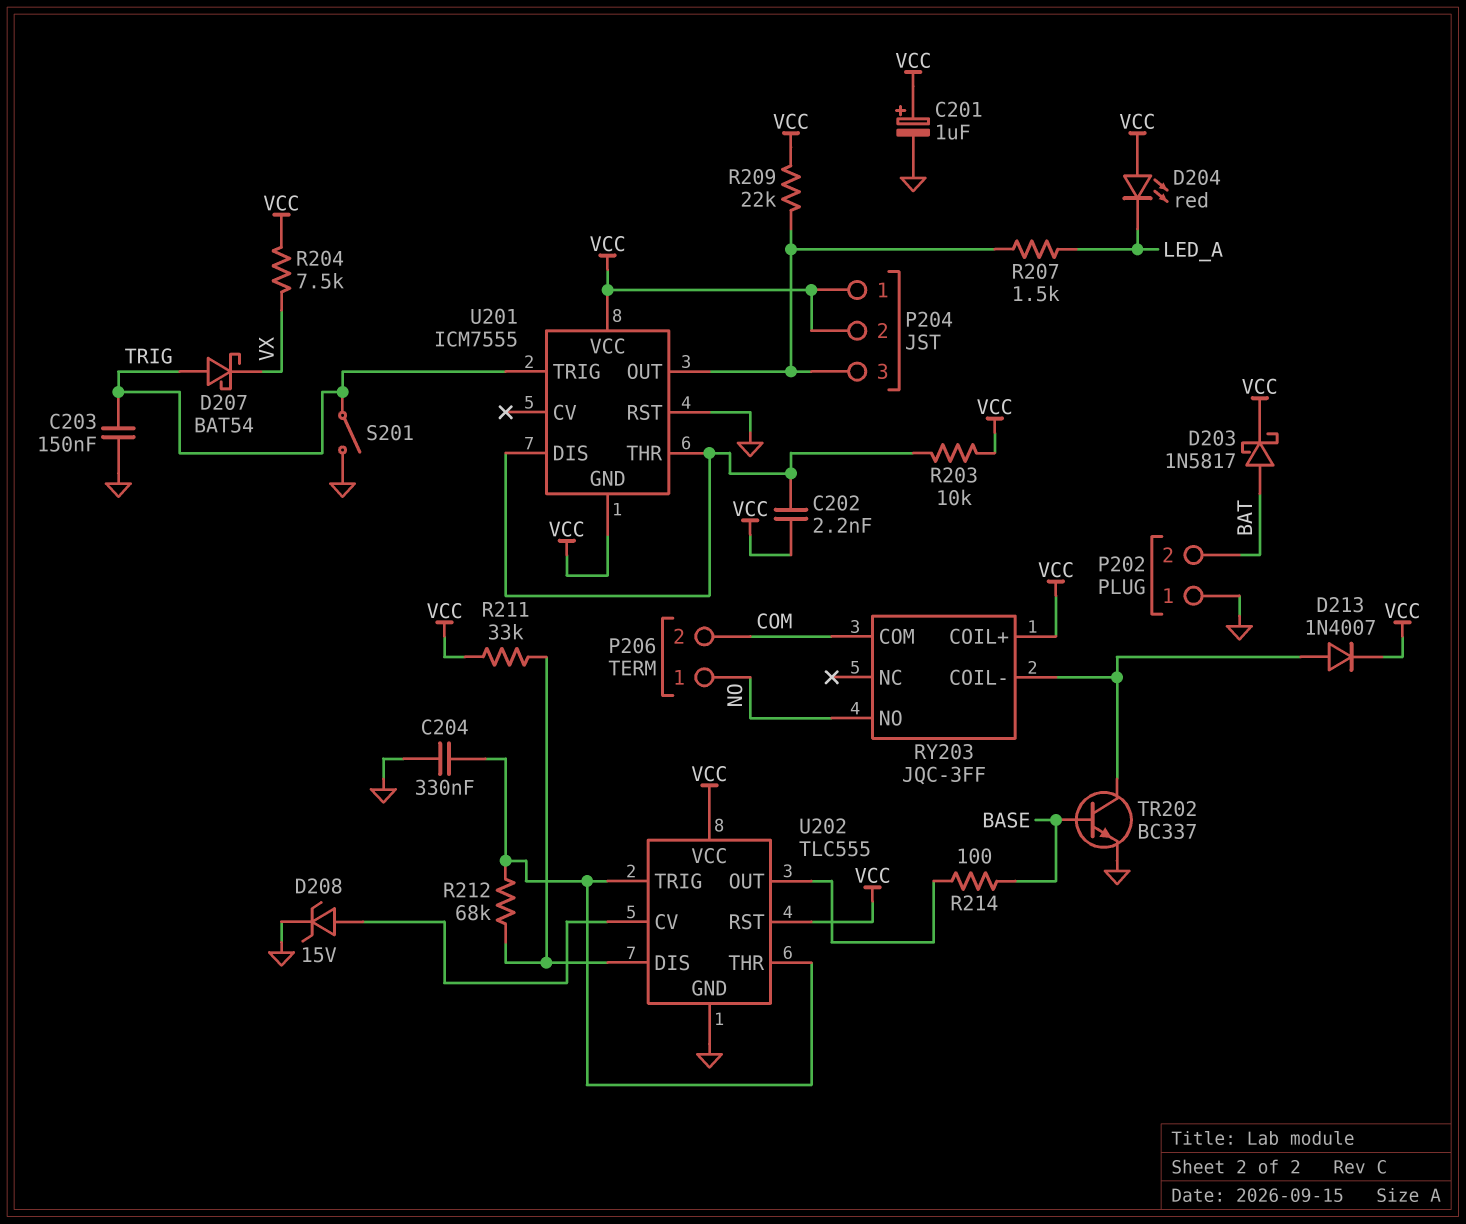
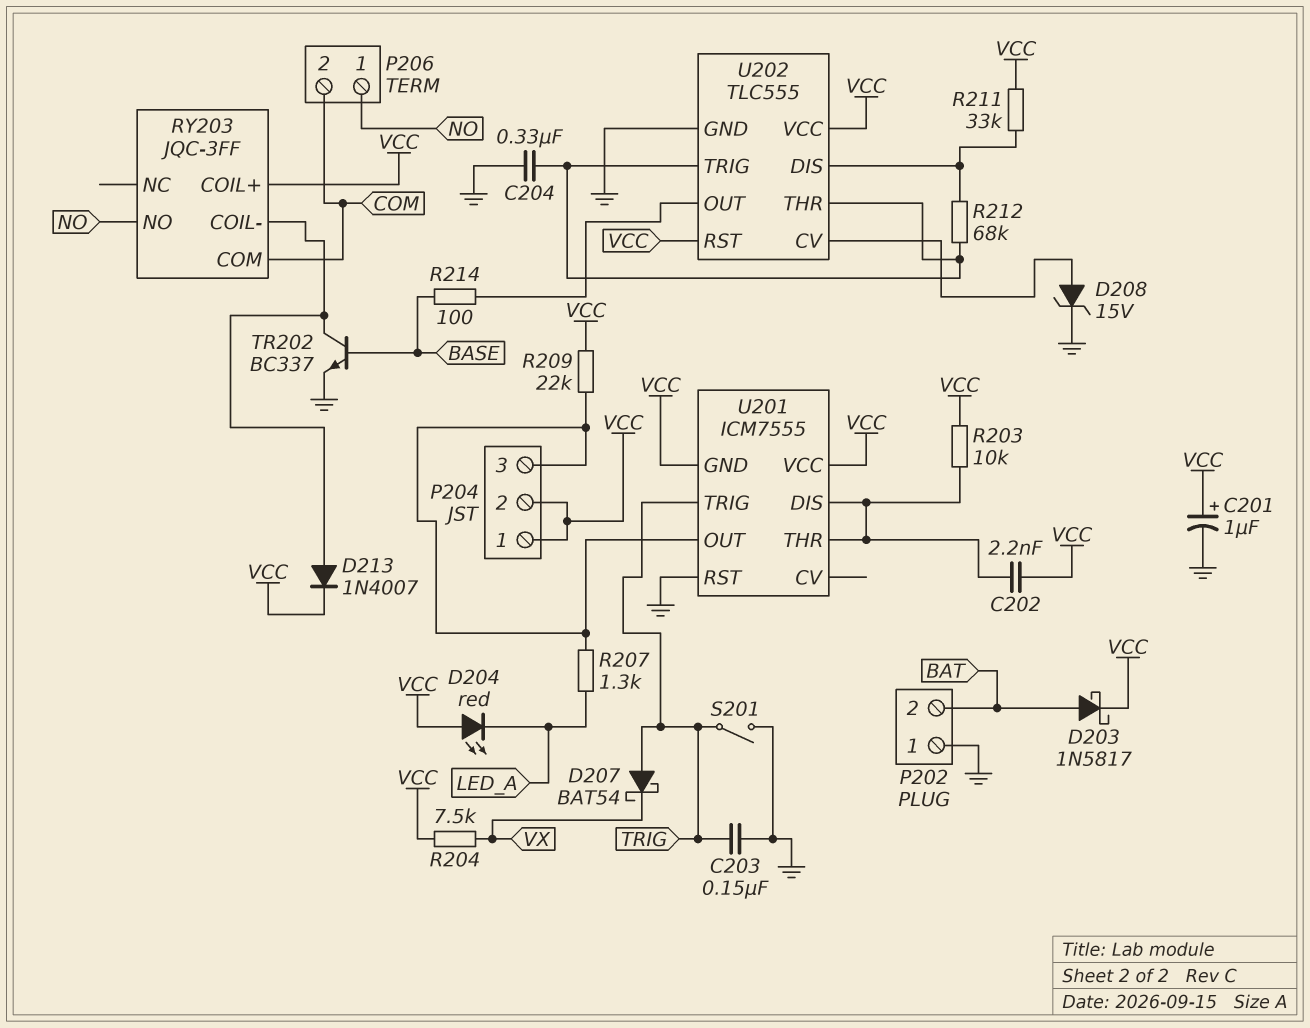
R207: 1.5k (LED_A, P204/3) -> 1.3k (LED_A, P204/3)

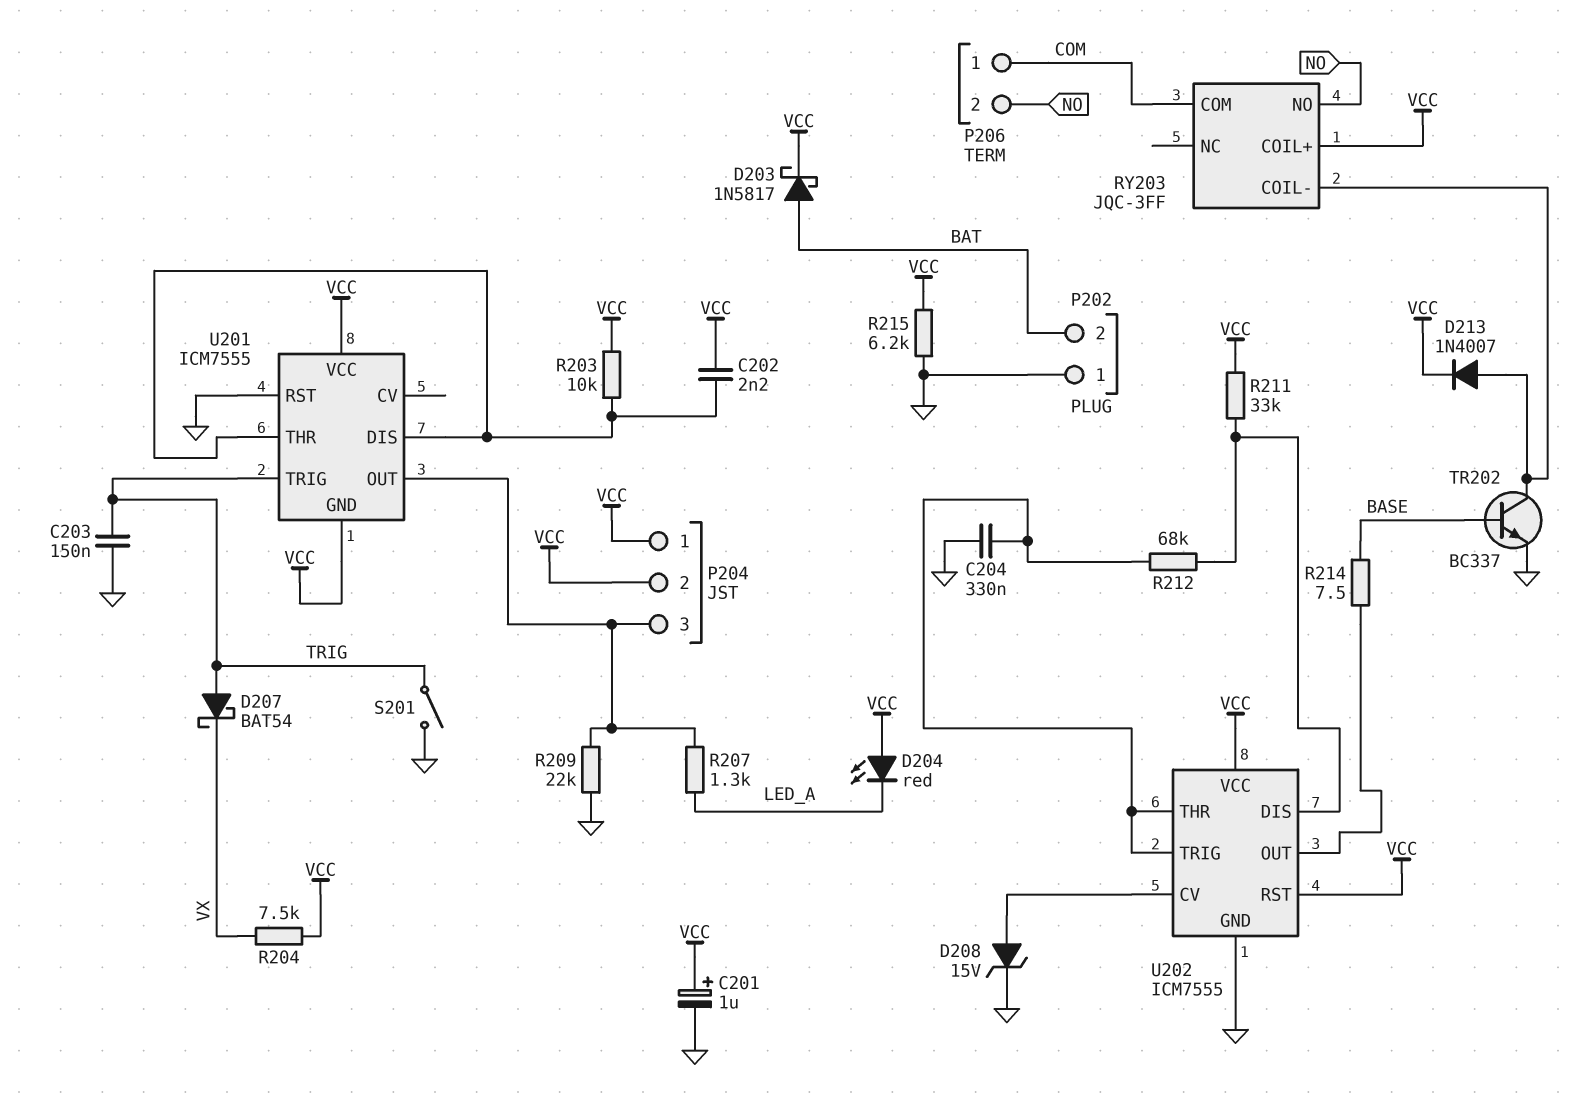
P206 pin 1: NO -> COM
P206 pin 2: COM -> NO
R209: 22k (P204/3, VCC) -> 22k (GND, P204/3)
R214: 100 (BASE, U202/OUT) -> 7.5 (BASE, U202/OUT)
R215: none -> 6.2k (GND, VCC)
U202: TLC555 -> ICM7555

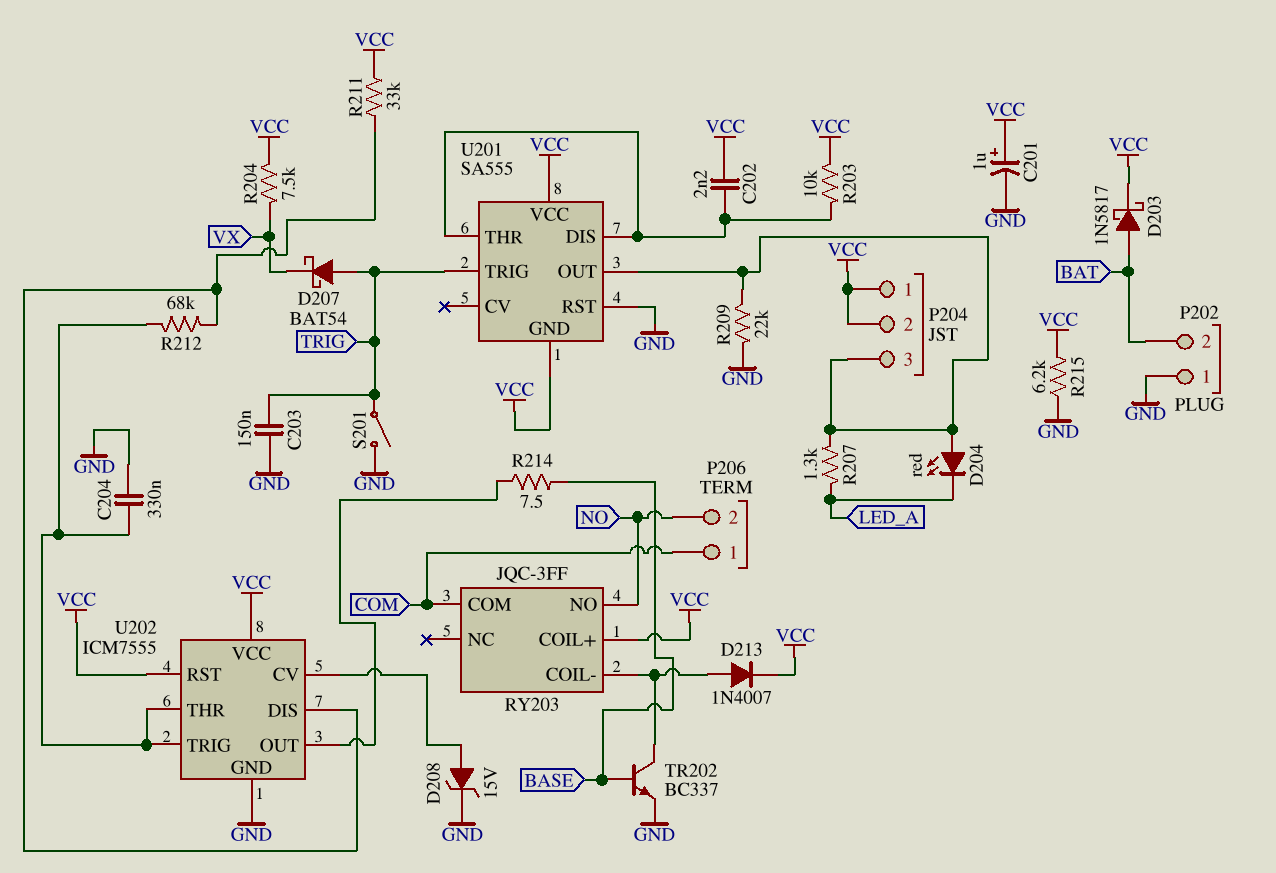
D204: LED red (A VCC, K LED_A) -> LED red (A P204/3, K LED_A)
U201: ICM7555 -> SA555

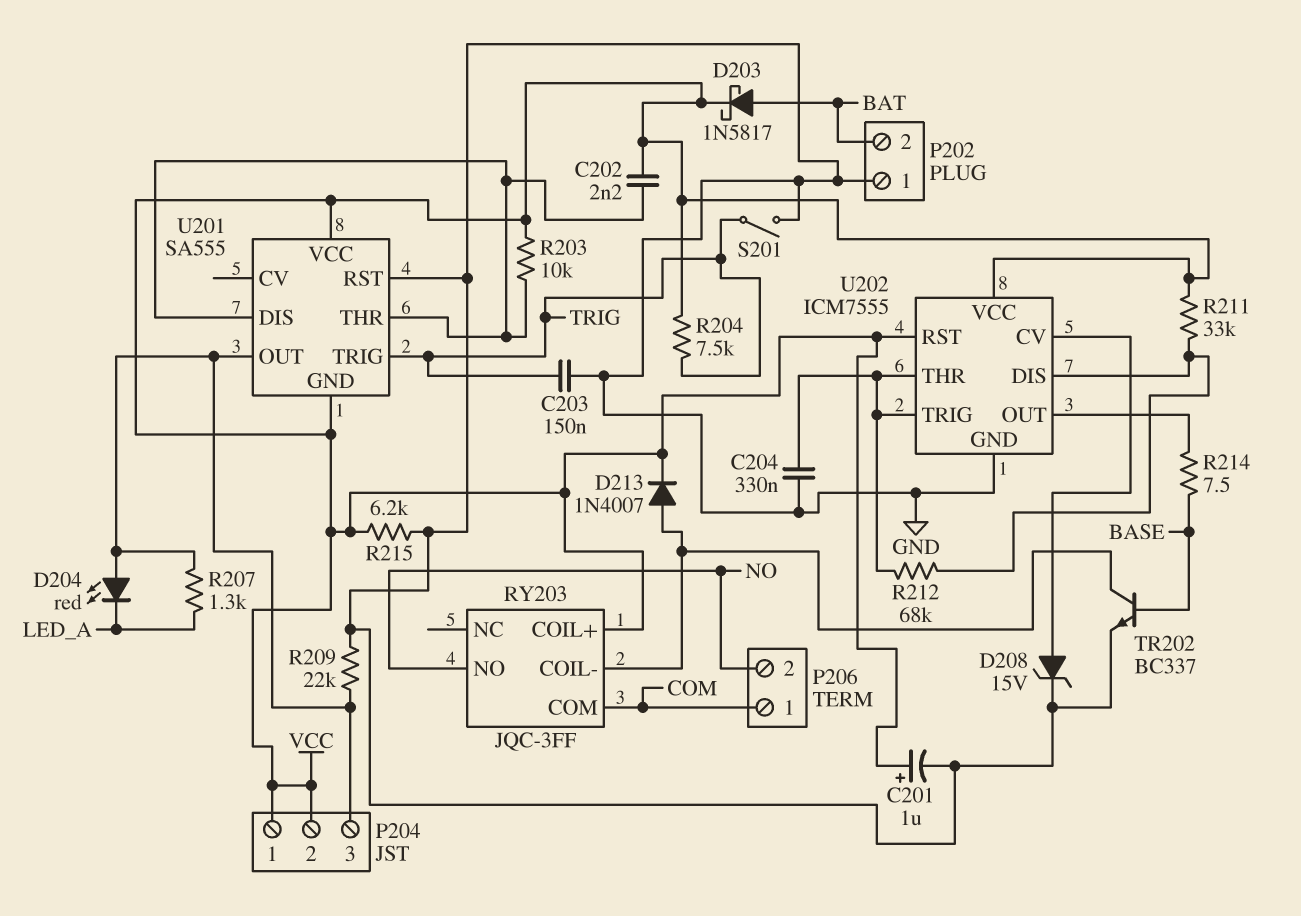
D207: schottky BAT54 (A TRIG, K VX) -> none
R204: 7.5k (VCC, VX) -> 7.5k (TRIG, VCC)

